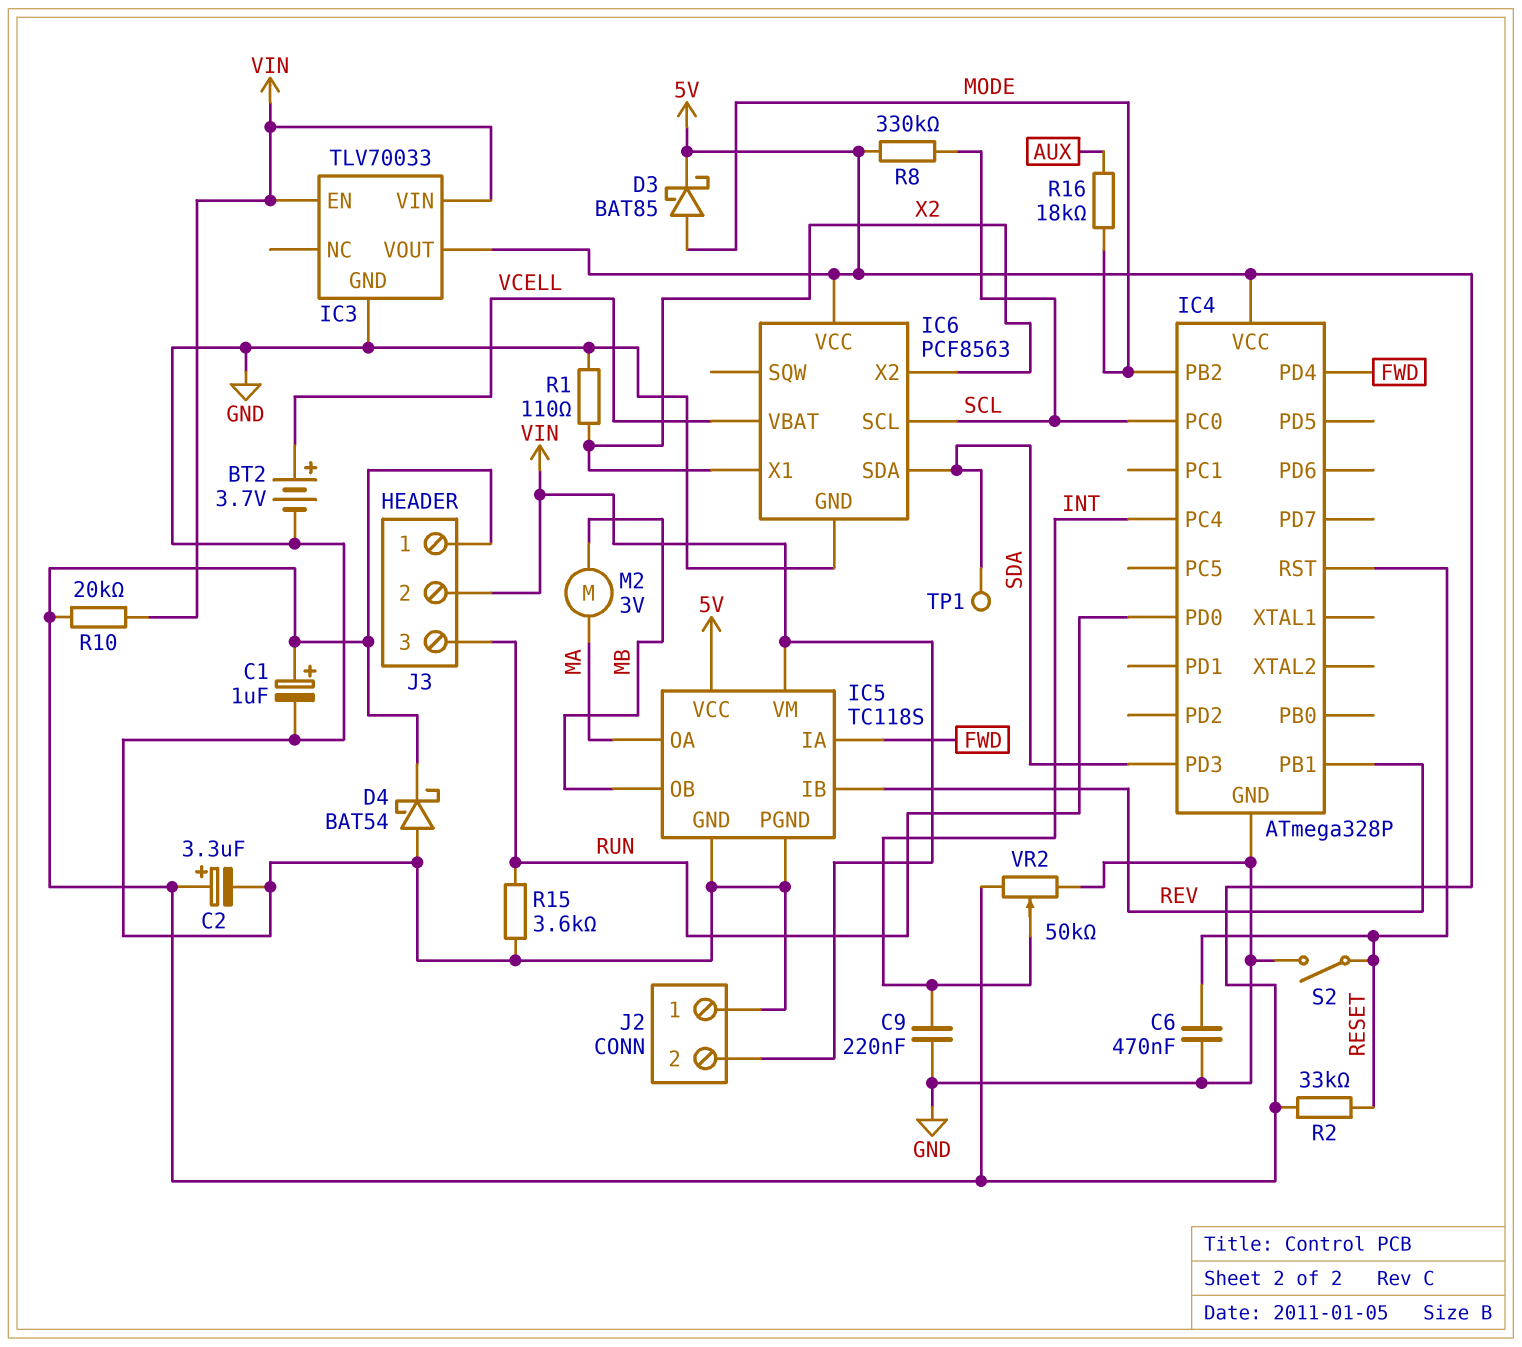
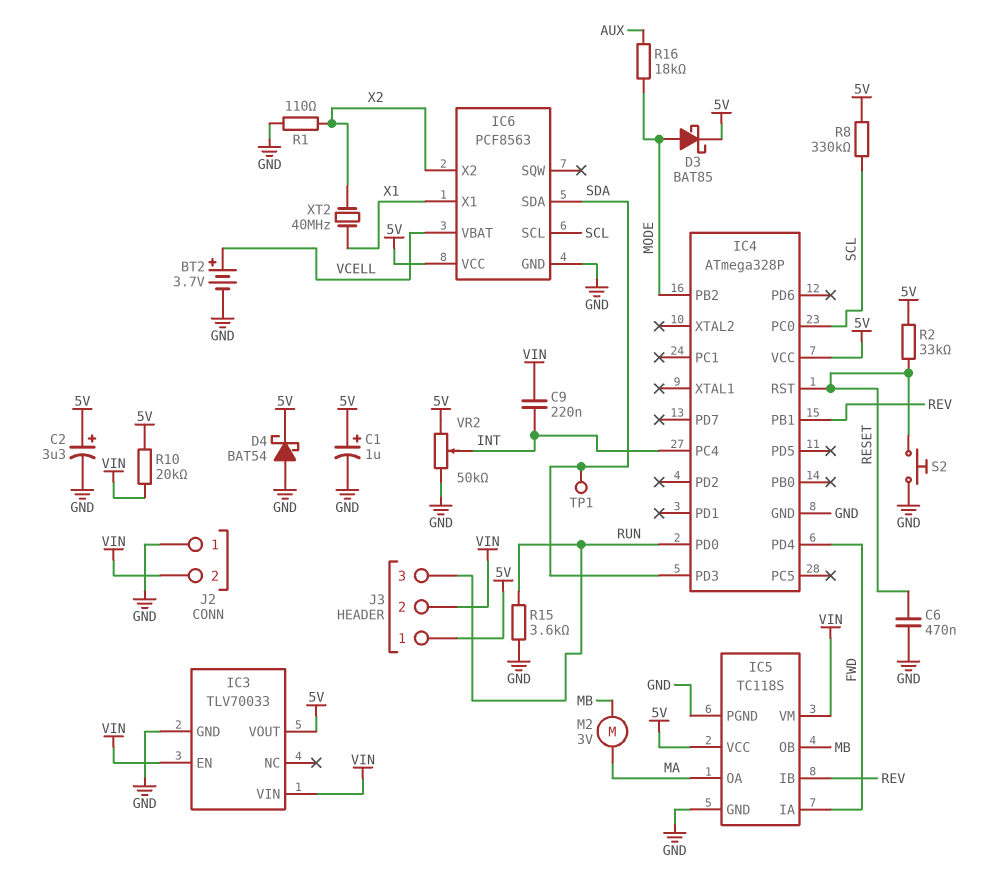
C9: 220nF (GND, INT) -> 220nF (INT, VIN)
IC6 pin X1: X2 -> X1
S2: switch (GND, RESET) -> button (GND, RESET)
XT2: none -> 40MHz (X1, X2)

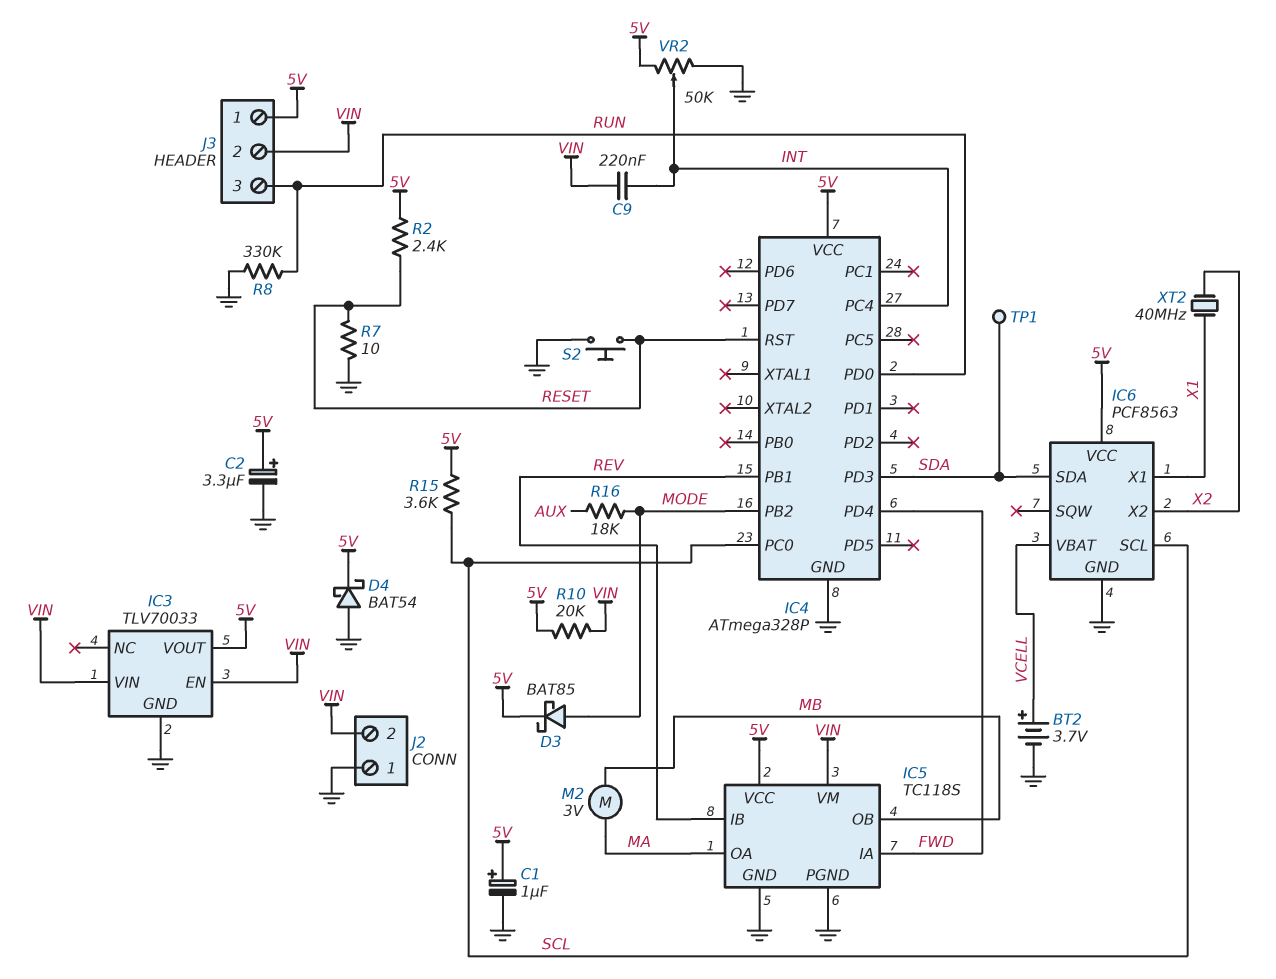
C6: 470nF (GND, RESET) -> none
R1: 110 (GND, X2) -> none
R2: 33k (5V, RESET) -> 2.4k (5V, RESET)
R7: none -> 10 (GND, RESET)
R8: 330k (5V, SCL) -> 330k (GND, RUN)
R15: 3.6k (GND, RUN) -> 3.6k (5V, SCL)

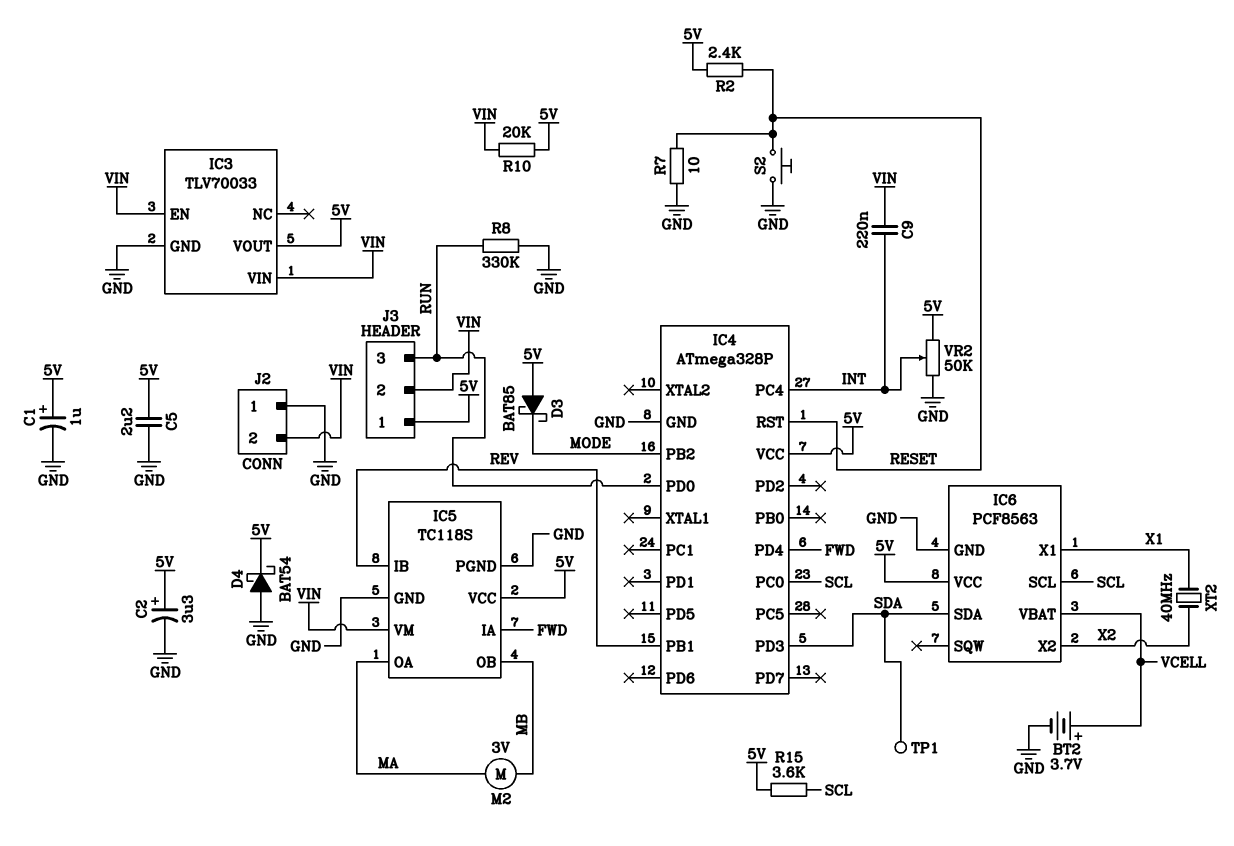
C5: none -> 2.2uF (5V, GND)
D3: schottky BAT85 (A MODE, K 5V) -> schottky BAT85 (A 5V, K MODE)
R16: 18k (AUX, MODE) -> none

